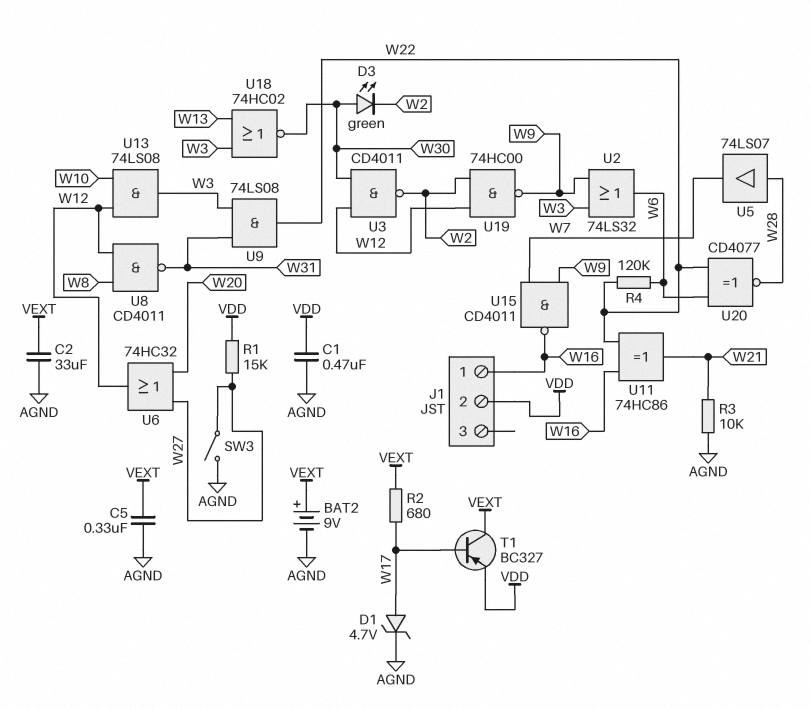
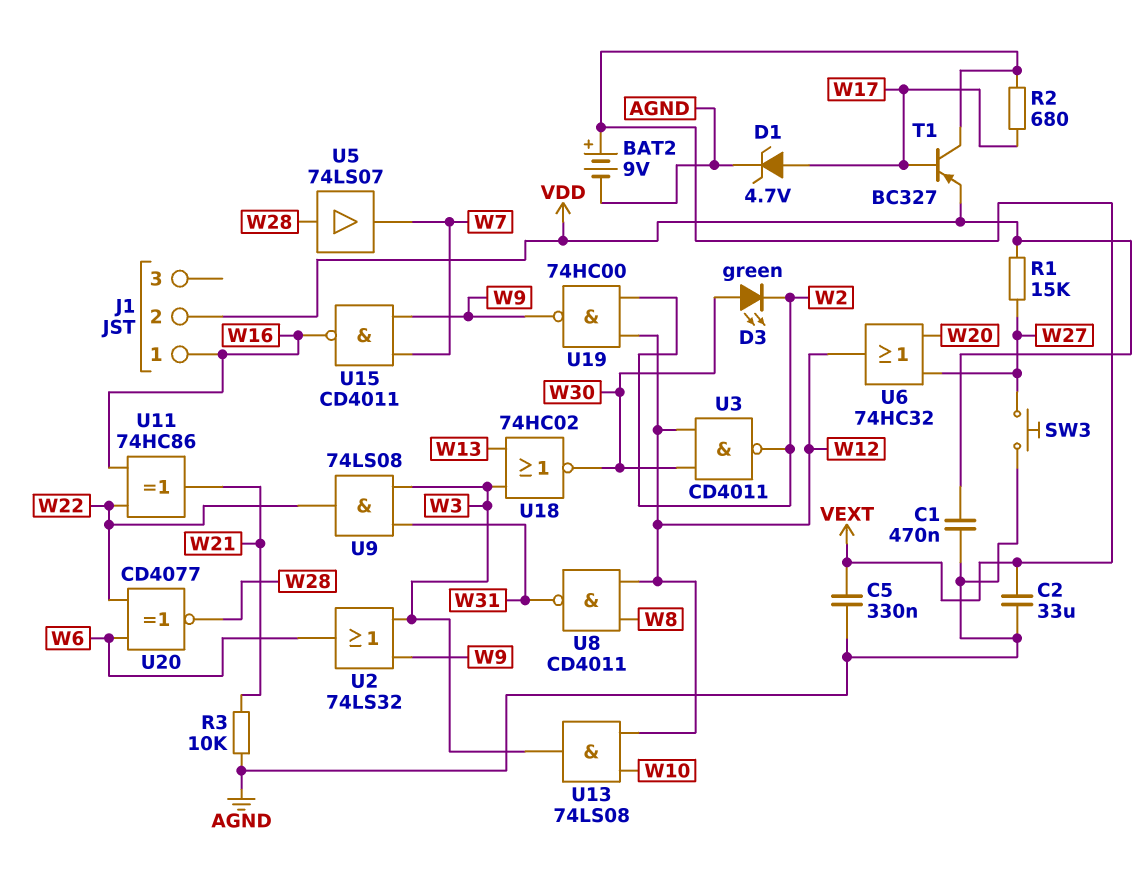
R4: 120k (W6, W22) -> none
SW3: switch (AGND, W27) -> button (AGND, W27)

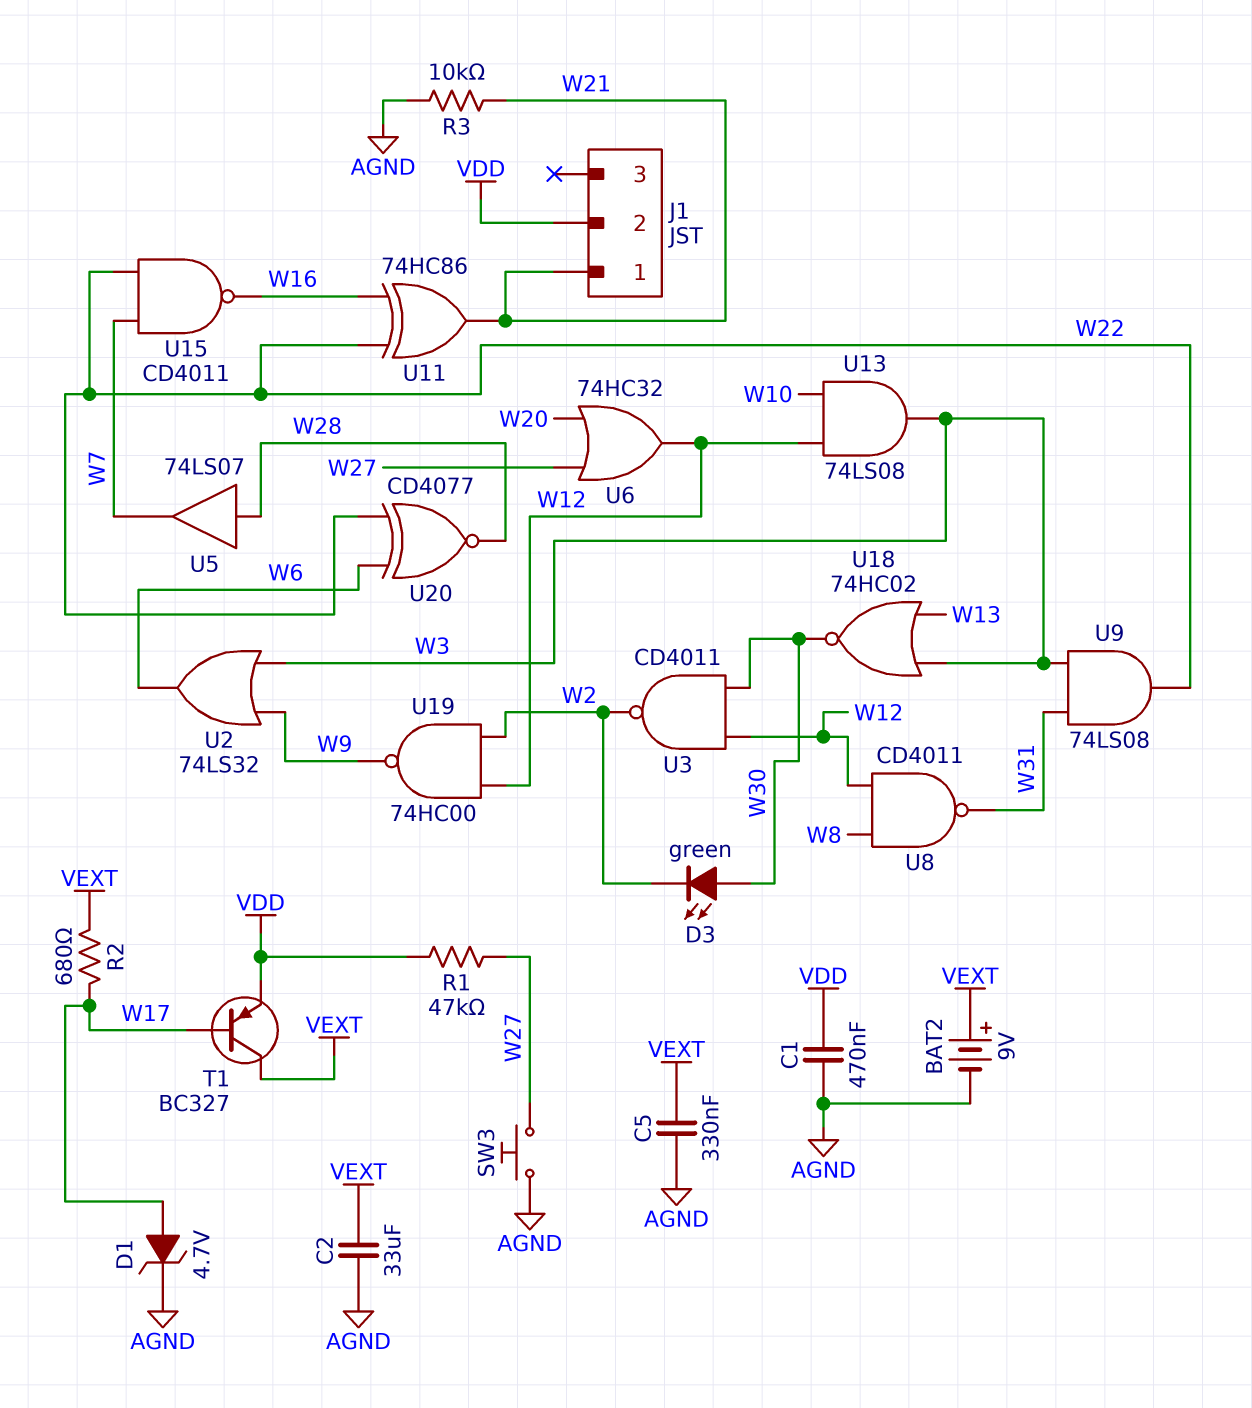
J1 pin 1: W16 -> W21
R1: 15k (VDD, W27) -> 47k (VDD, W27)
U15: NAND CD4011 (in W7, in W9, out W16) -> NAND CD4011 (in W7, in W22, out W16)

